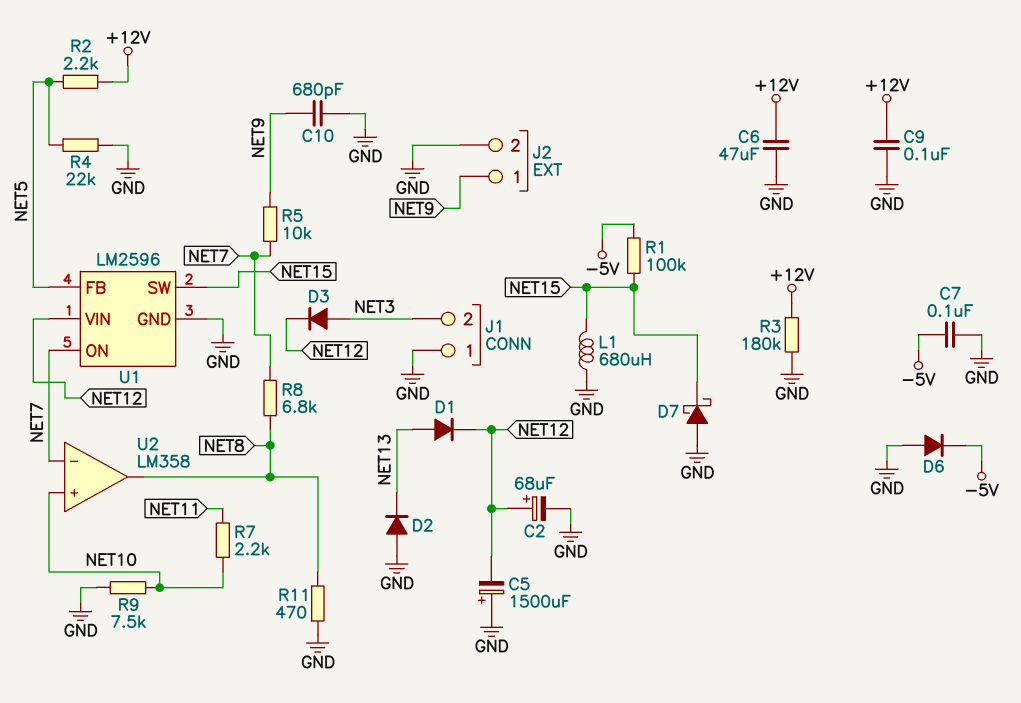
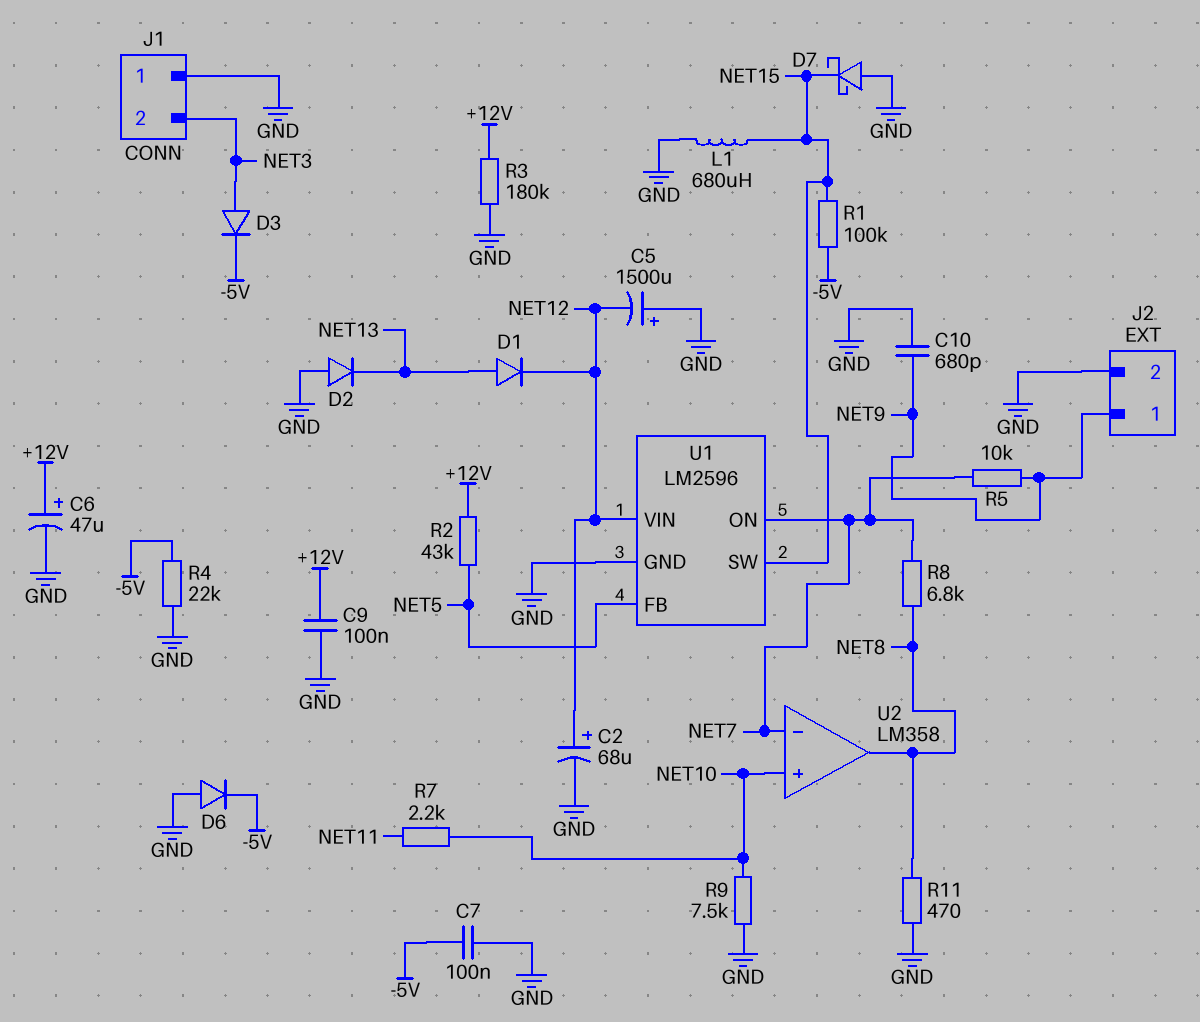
C6: 47uF (+12V, GND) -> 47uF (plus +12V, minus GND)
D3: diode (A NET3, K NET12) -> diode (A NET3, K -5V)
R2: 2.2k (+12V, NET5) -> 43k (+12V, NET5)
R4: 22k (GND, NET5) -> 22k (-5V, GND)

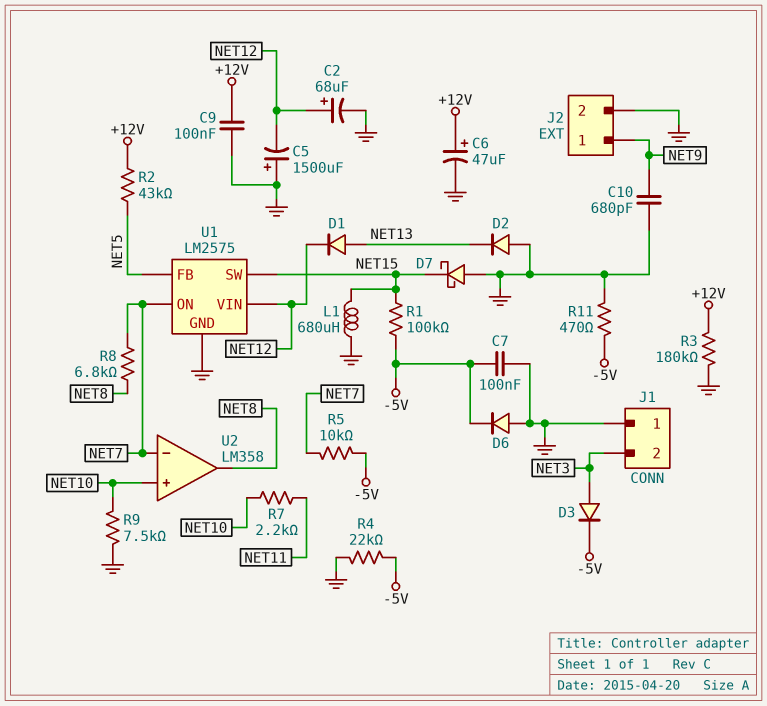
R5: 10k (NET7, NET9) -> 10k (-5V, NET7)
R11: 470 (GND, NET8) -> 470 (-5V, GND)
U1: LM2596 -> LM2575

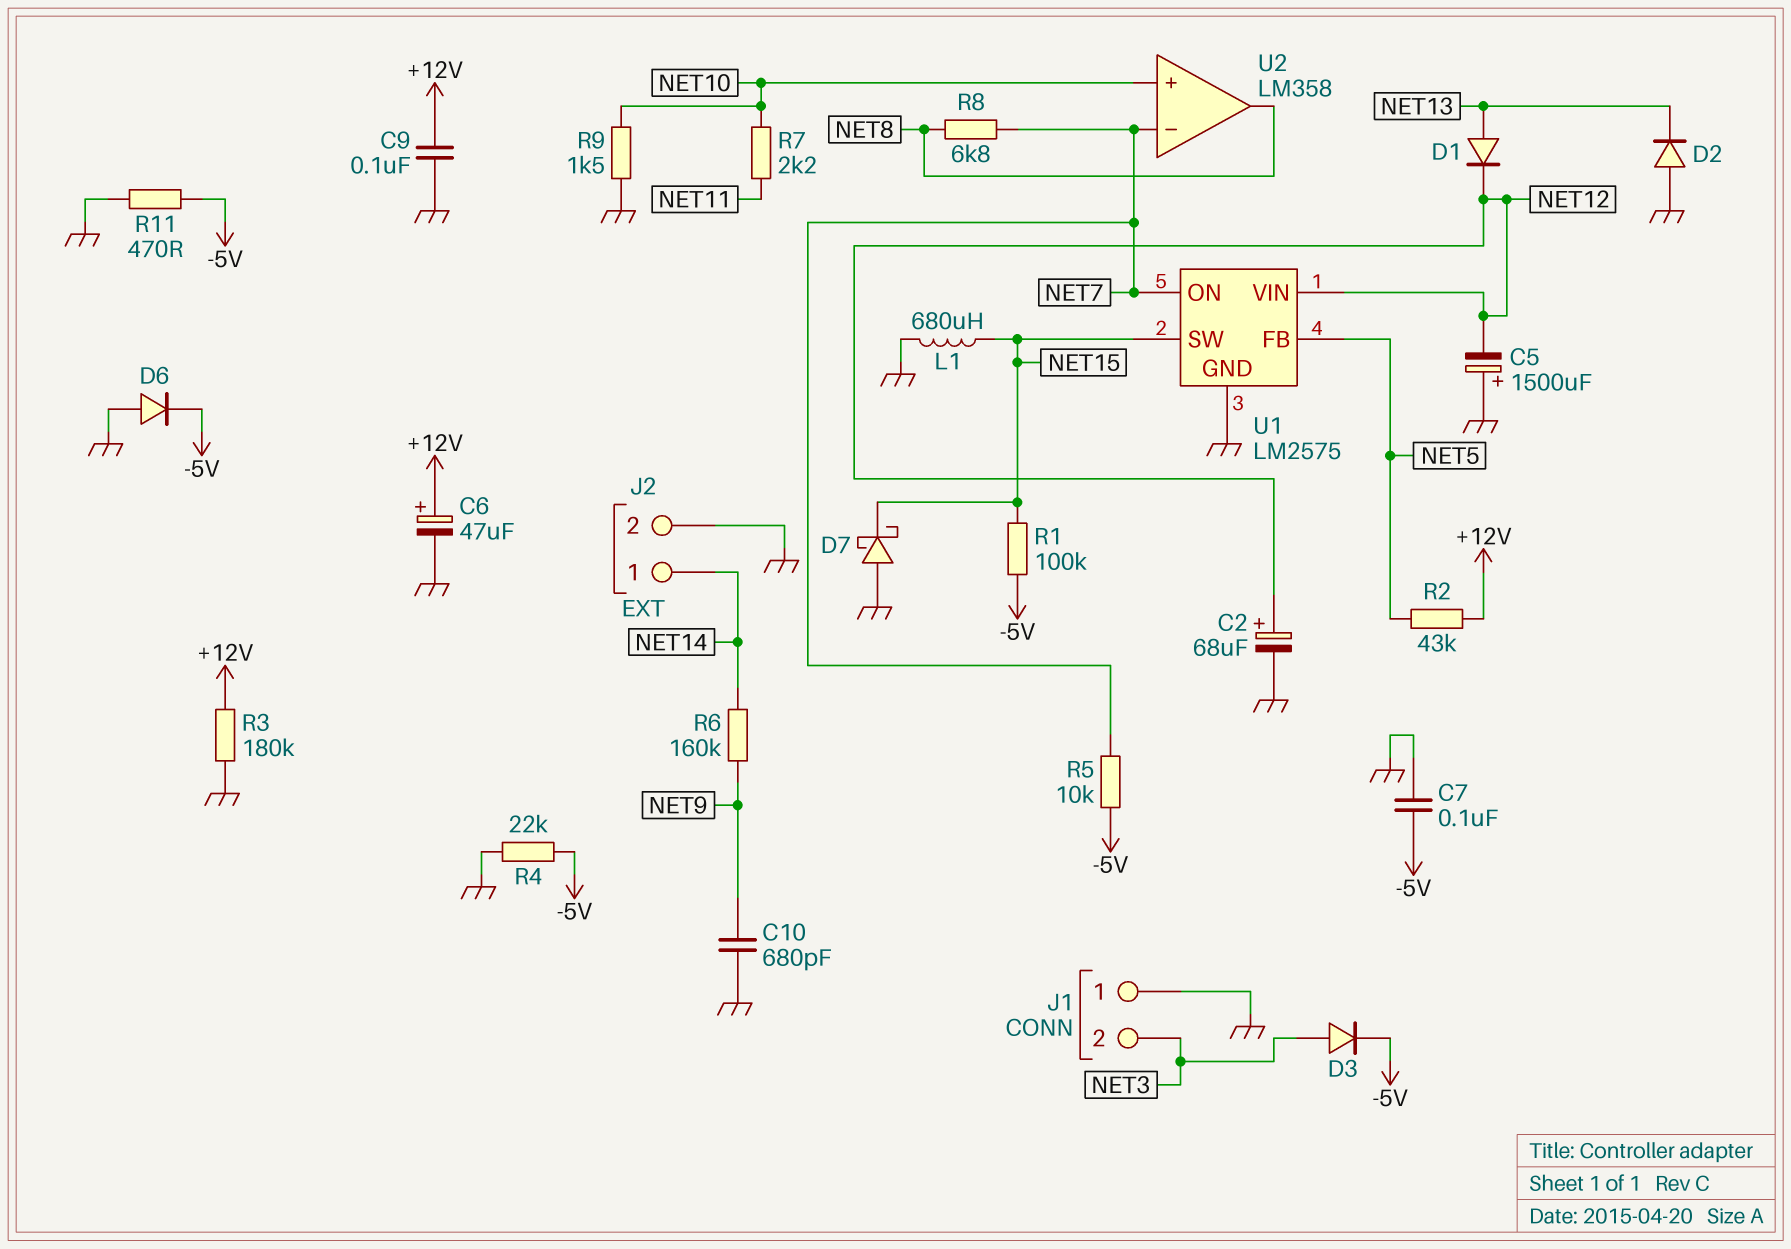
J2 pin 1: NET9 -> NET14
R6: none -> 160k (NET9, NET14)
R9: 7.5k (GND, NET10) -> 1.5k (GND, NET10)

